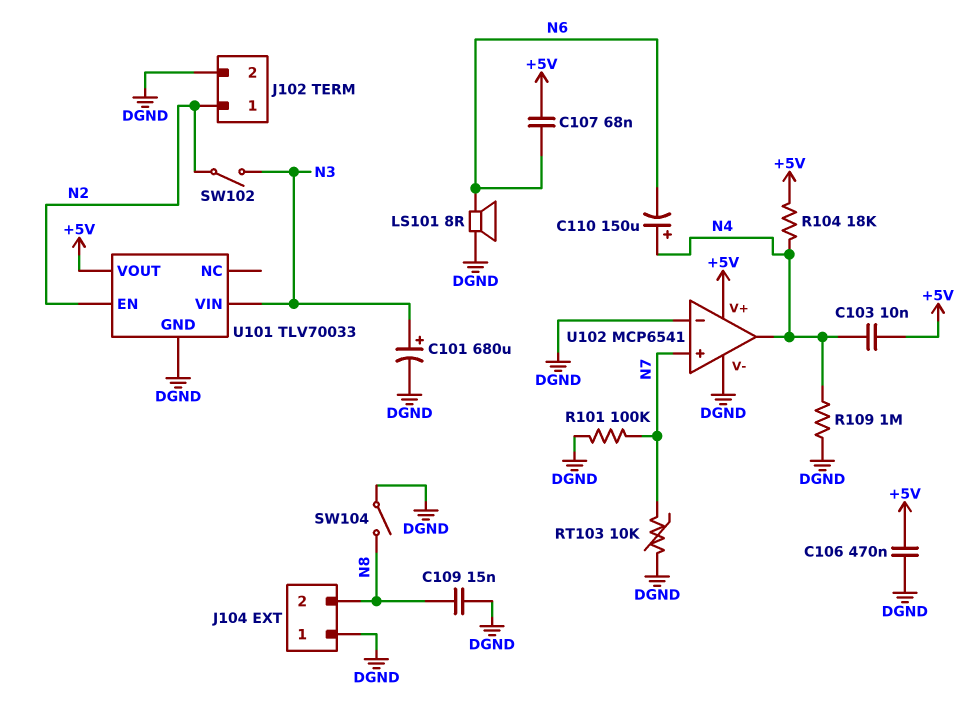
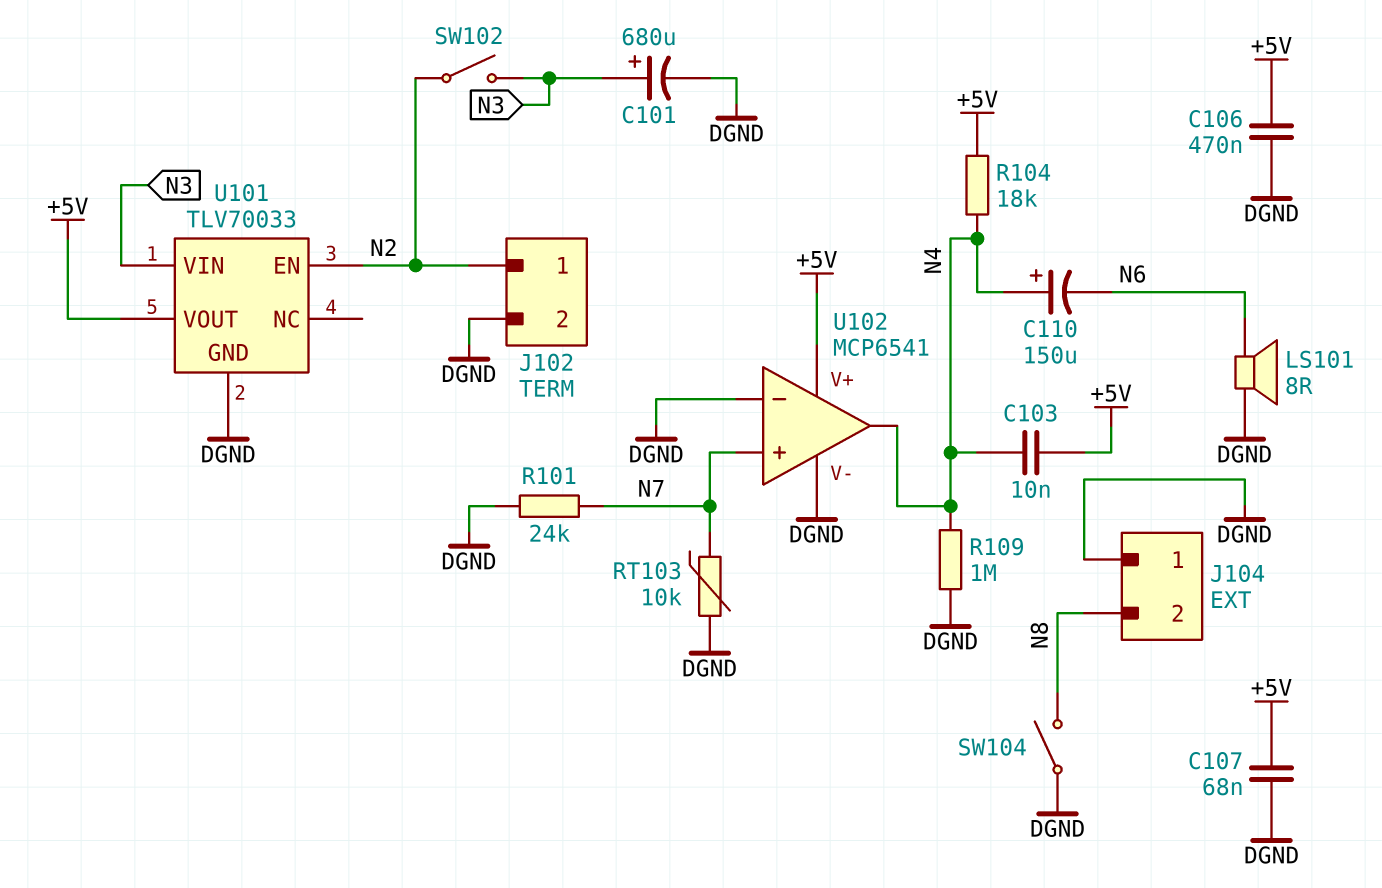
C107: 68nF (+5V, N6) -> 68nF (+5V, DGND)
C109: 15nF (DGND, N8) -> none
R101: 100k (DGND, N7) -> 24k (DGND, N7)

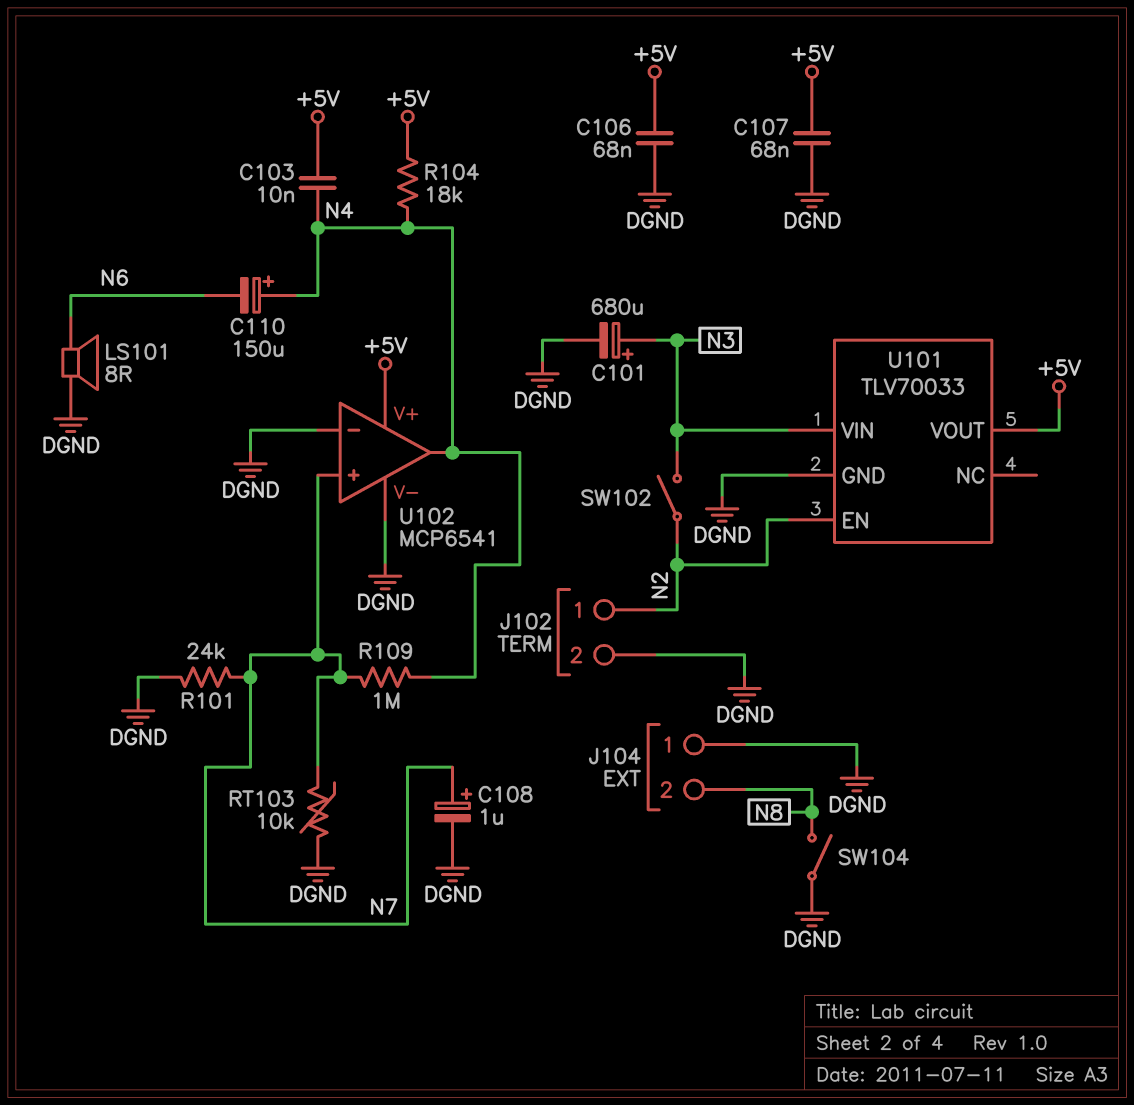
C106: 470nF (+5V, DGND) -> 68nF (+5V, DGND)
C108: none -> 1uF (plus N7, minus DGND)
R109: 1M (DGND, N4) -> 1M (N4, N7)

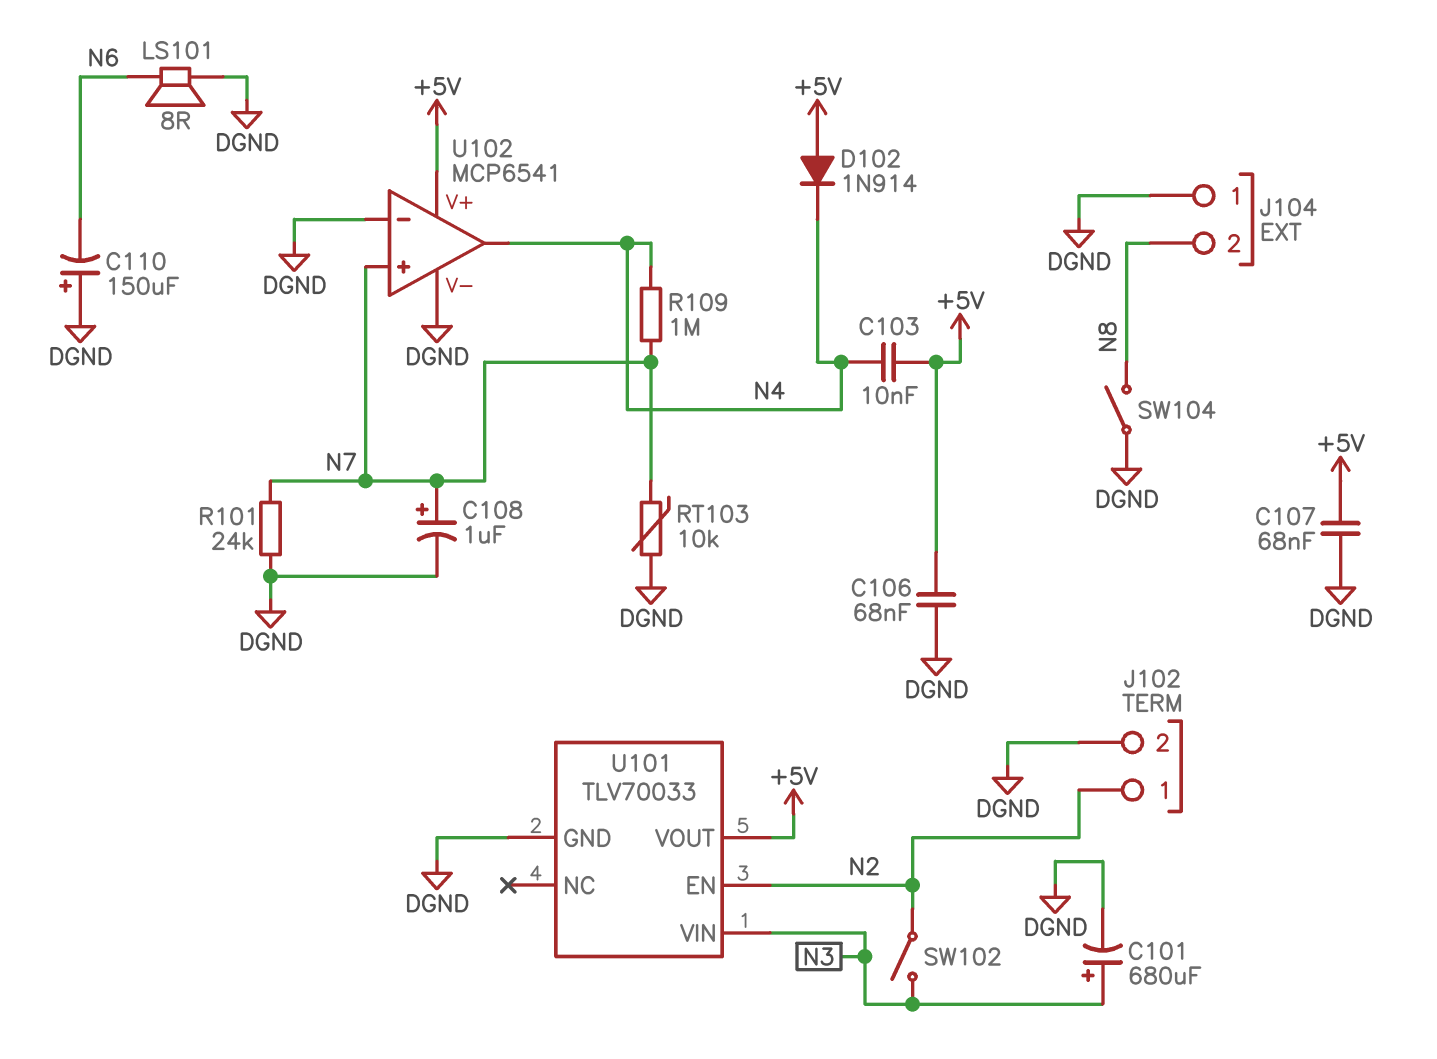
C110: 150uF (plus N4, minus N6) -> 150uF (plus DGND, minus N6)
D102: none -> diode 1N914 (A +5V, K N4)
R104: 18k (+5V, N4) -> none

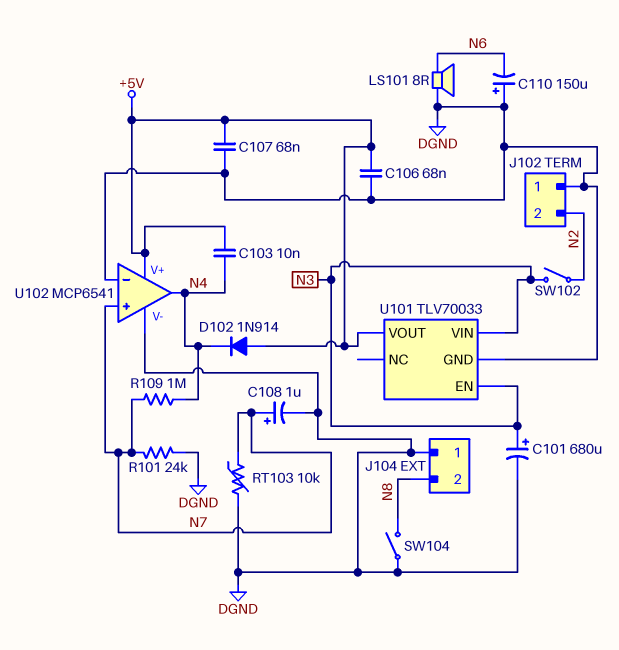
J102 pin 1: N2 -> DGND
J102 pin 2: DGND -> N2
U101 pin EN: N2 -> N3

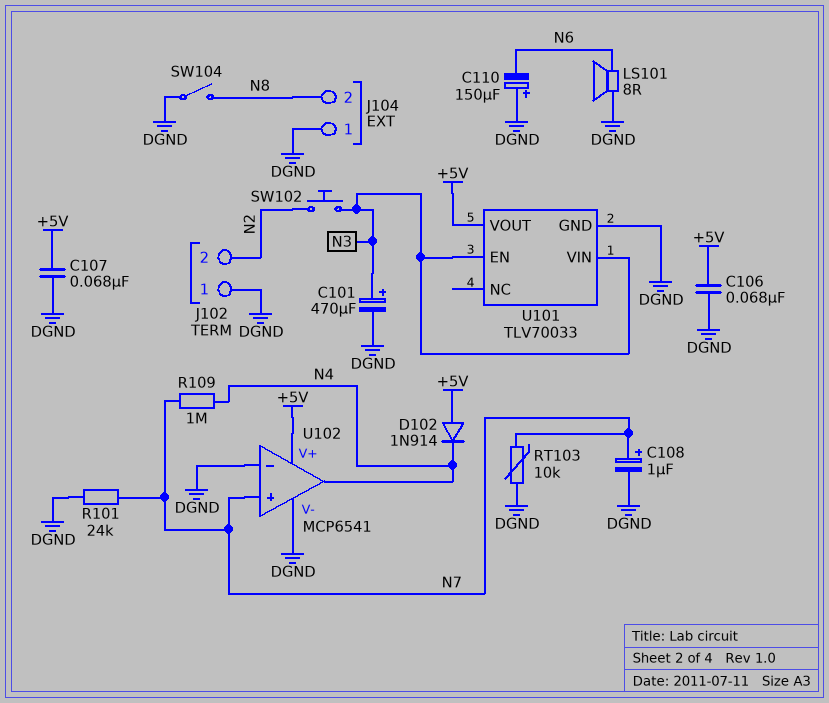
C101: 680uF (plus N3, minus DGND) -> 470uF (plus N3, minus DGND)
C103: 10nF (+5V, N4) -> none
SW102: switch (N2, N3) -> button (N2, N3)

